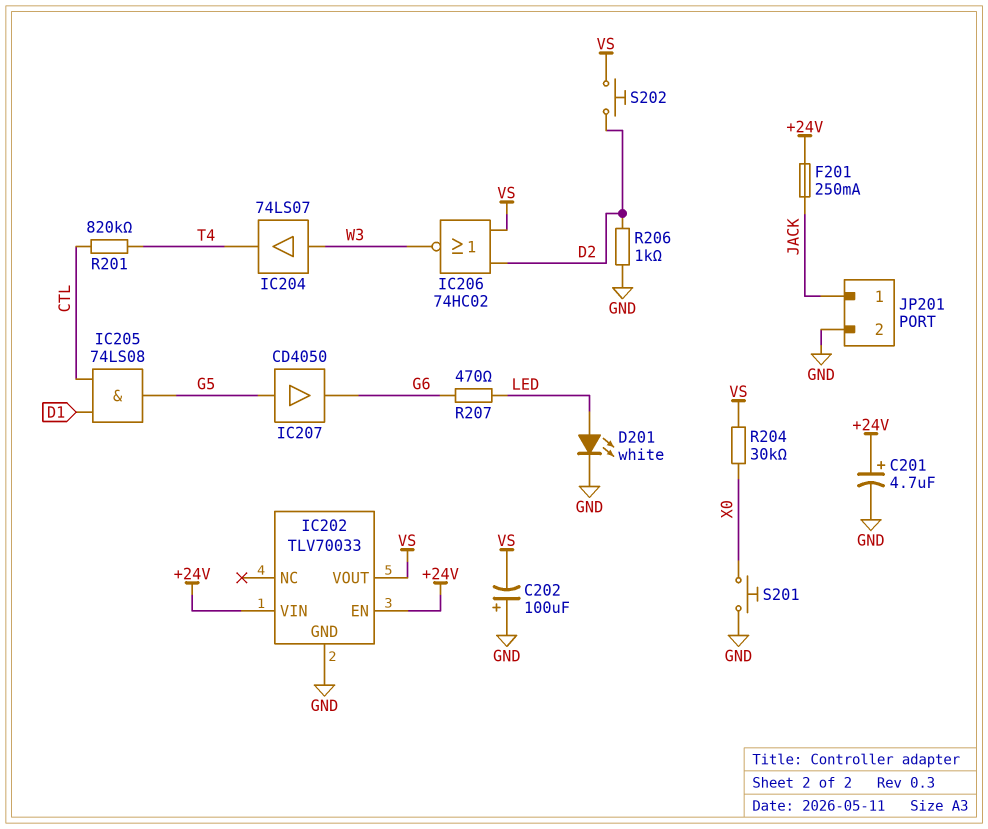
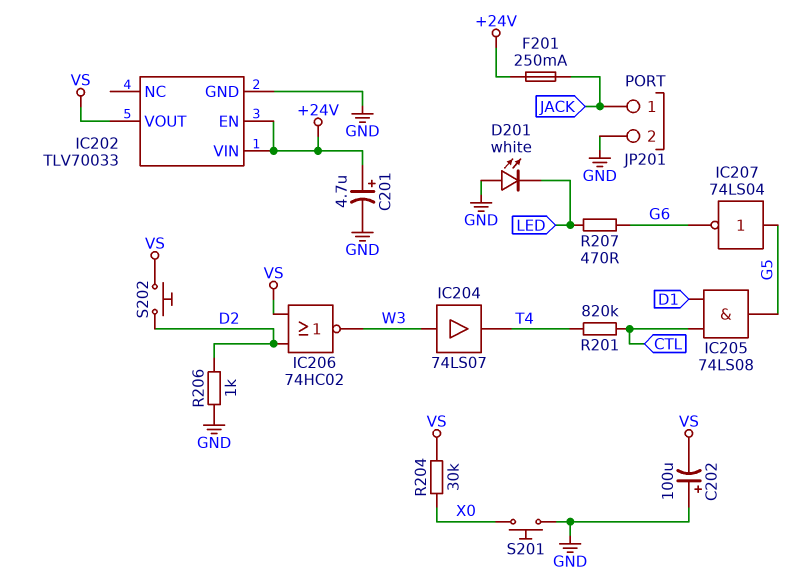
D201: LED white (A LED, K GND) -> LED white (A GND, K LED)
IC207: buffer CD4050 (in G5, out G6) -> NOT 74LS04 (in G5, out G6)

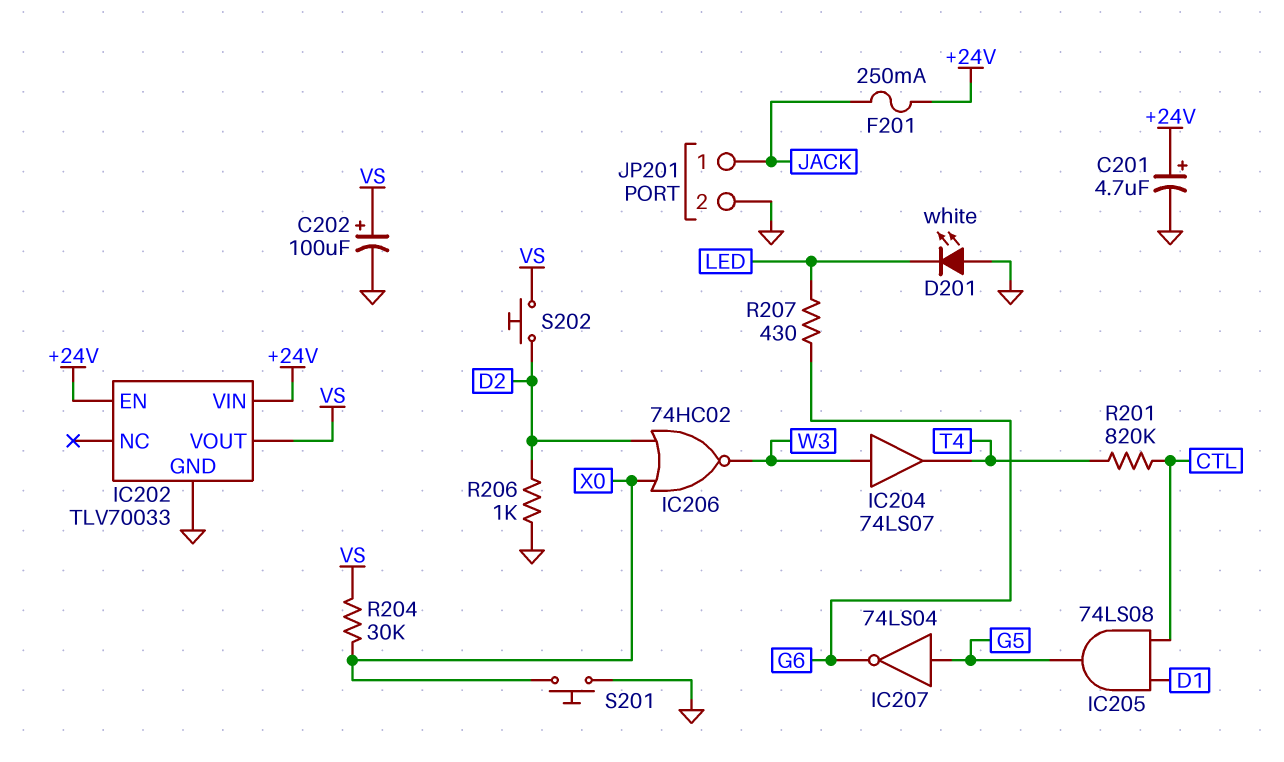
C202: 100uF (plus GND, minus VS) -> 100uF (plus VS, minus GND)
IC206: NOR 74HC02 (in D2, in VS, out W3) -> NOR 74HC02 (in D2, in X0, out W3)
R207: 470 (G6, LED) -> 430 (G6, LED)

